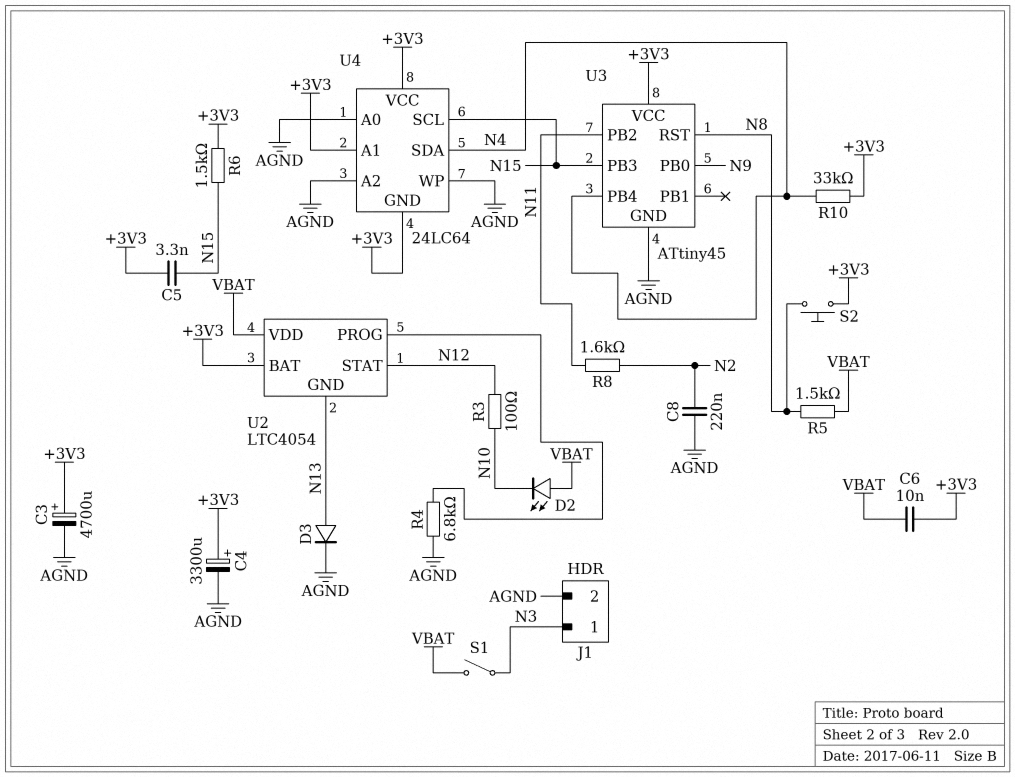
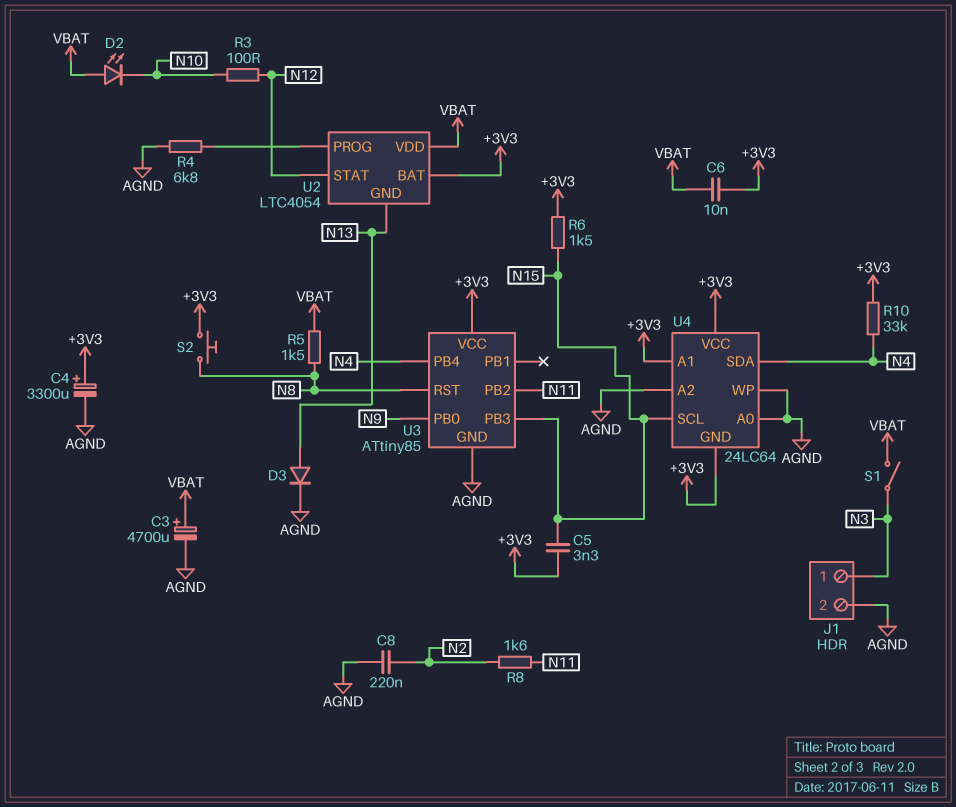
C3: 4700uF (plus +3V3, minus AGND) -> 4700uF (plus VBAT, minus AGND)
U3: ATtiny45 -> ATtiny85

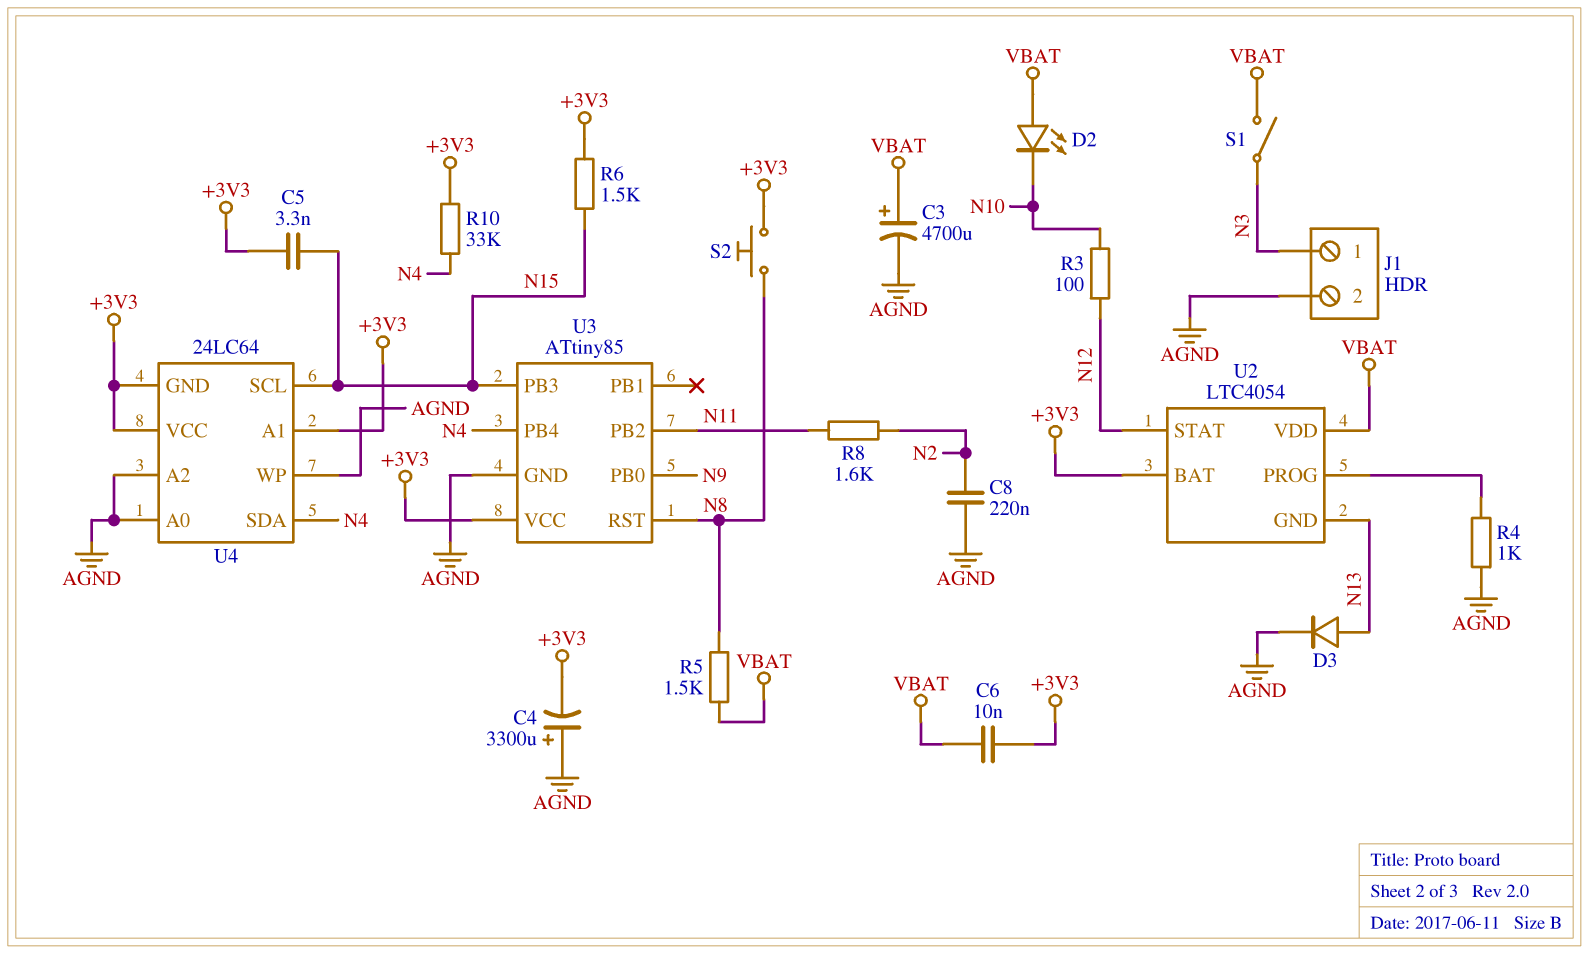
C4: 3300uF (plus +3V3, minus AGND) -> 3300uF (plus AGND, minus +3V3)
R4: 6.8k (AGND, U2/PROG) -> 1k (AGND, U2/PROG)

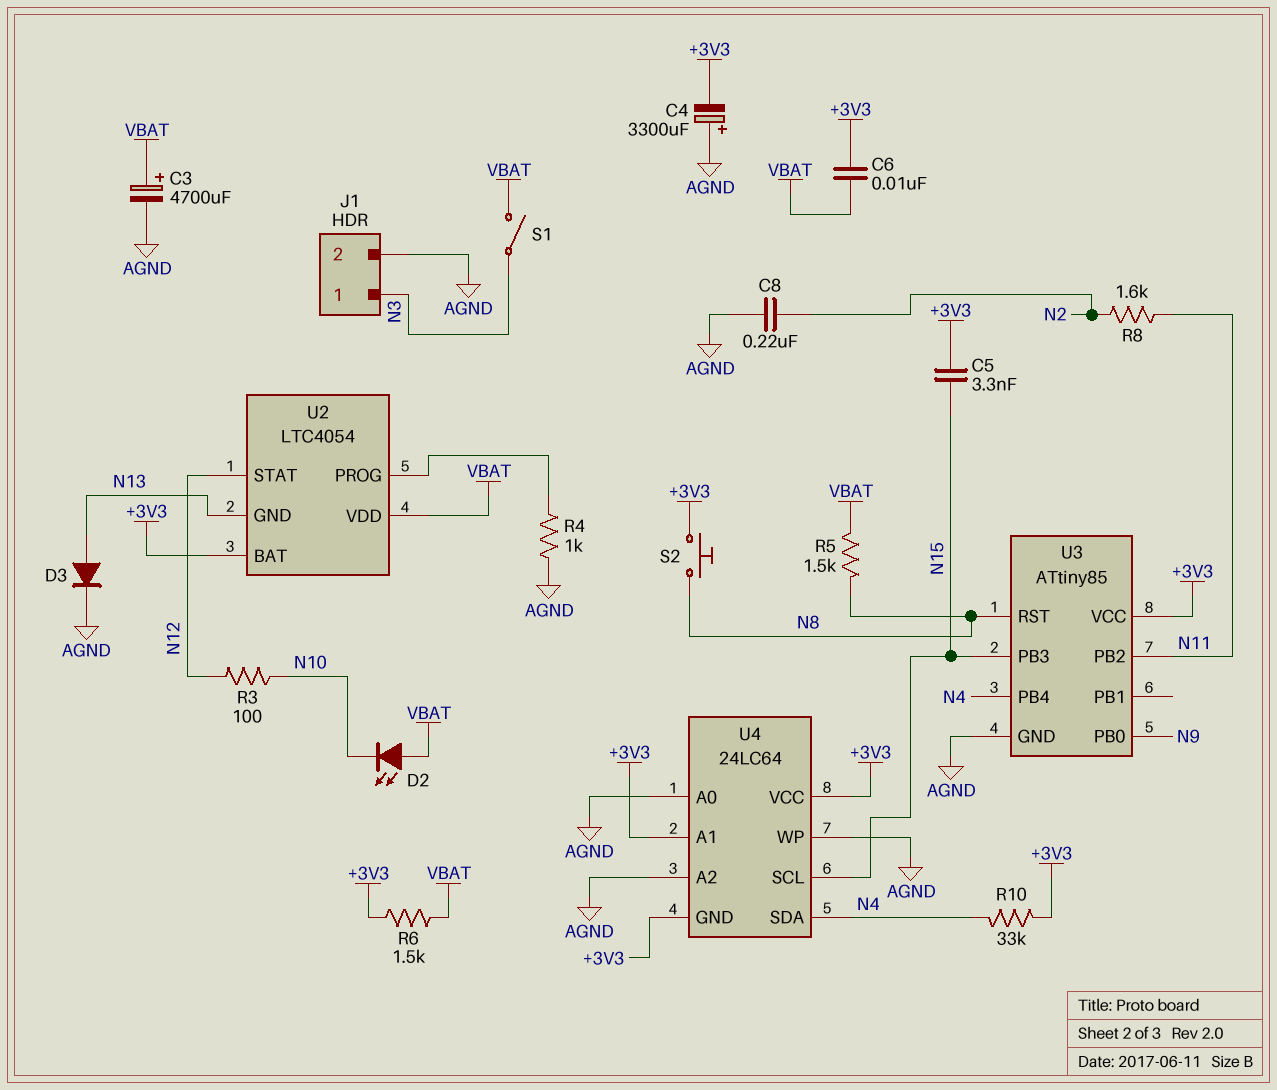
R6: 1.5k (+3V3, N15) -> 1.5k (+3V3, VBAT)

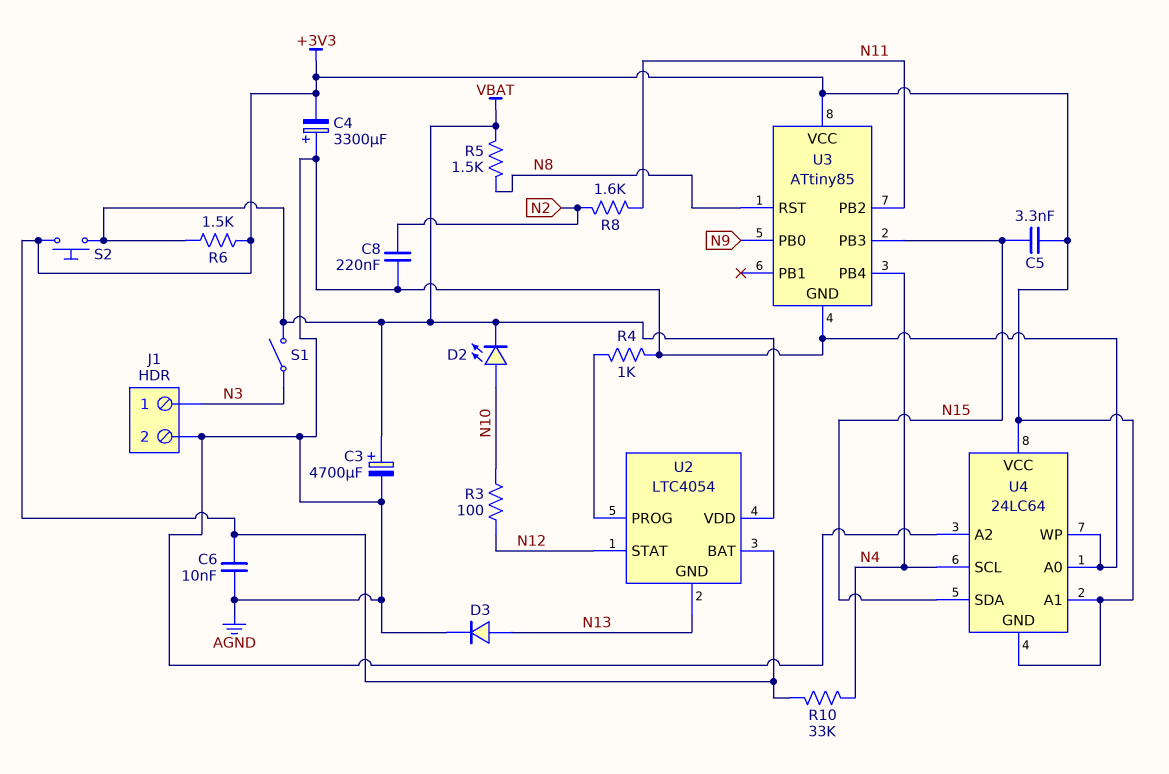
C6: 10nF (+3V3, VBAT) -> 10nF (+3V3, AGND)
D2: LED (A VBAT, K N10) -> LED (A N10, K VBAT)
S2: button (+3V3, N8) -> button (+3V3, VBAT)
U4 pin SCL: N15 -> N4
U4 pin SDA: N4 -> N15

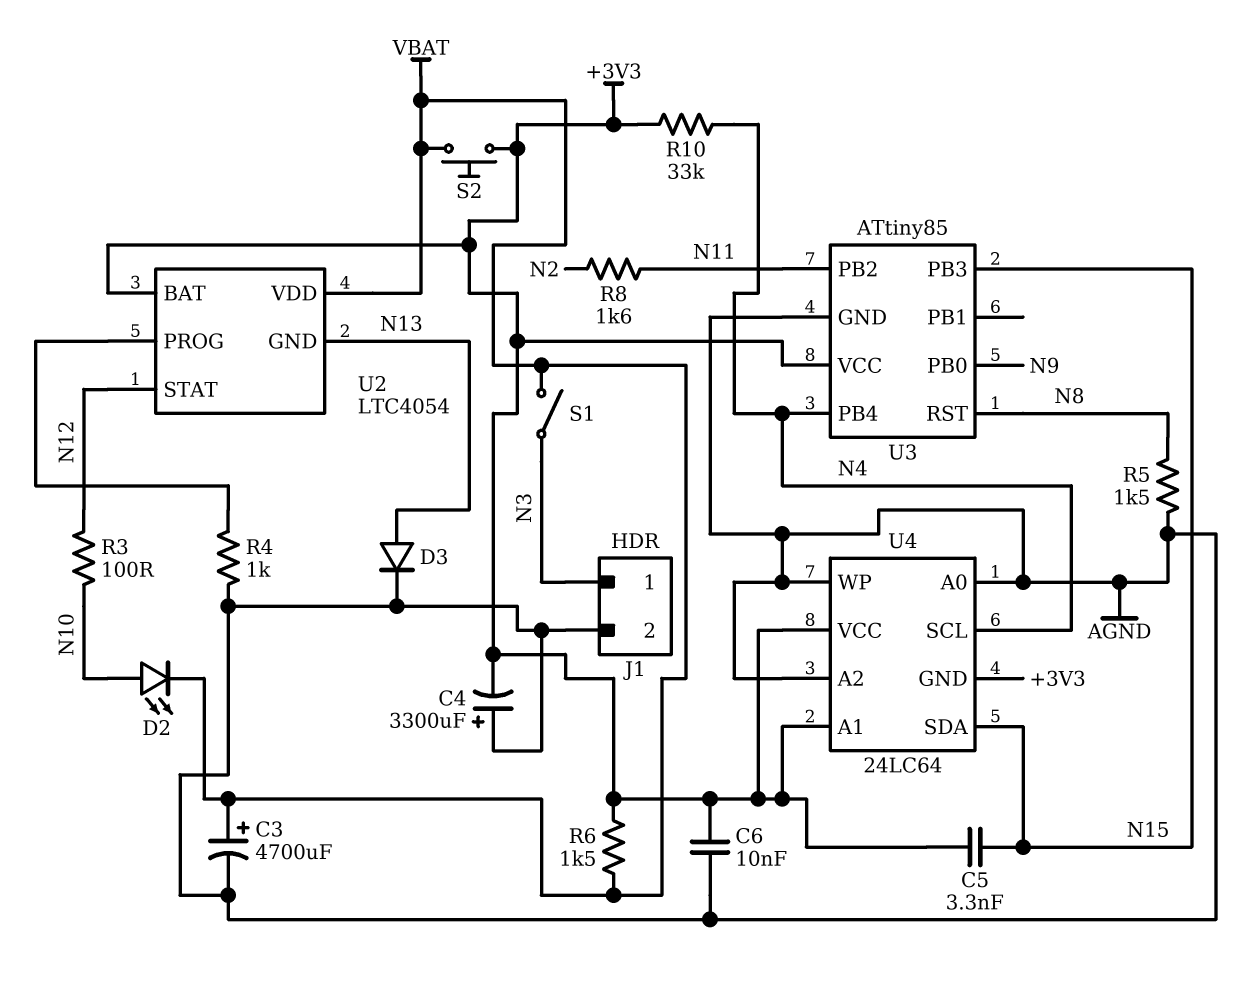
C8: 220nF (AGND, N2) -> none
R5: 1.5k (N8, VBAT) -> 1.5k (AGND, N8)

